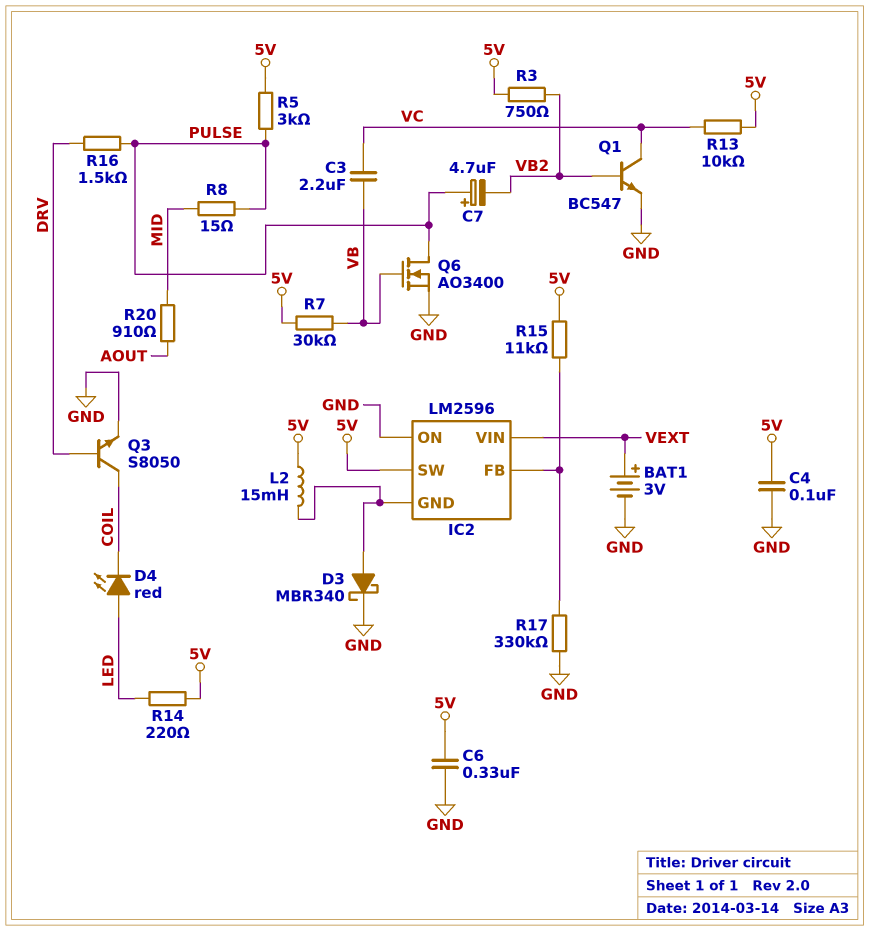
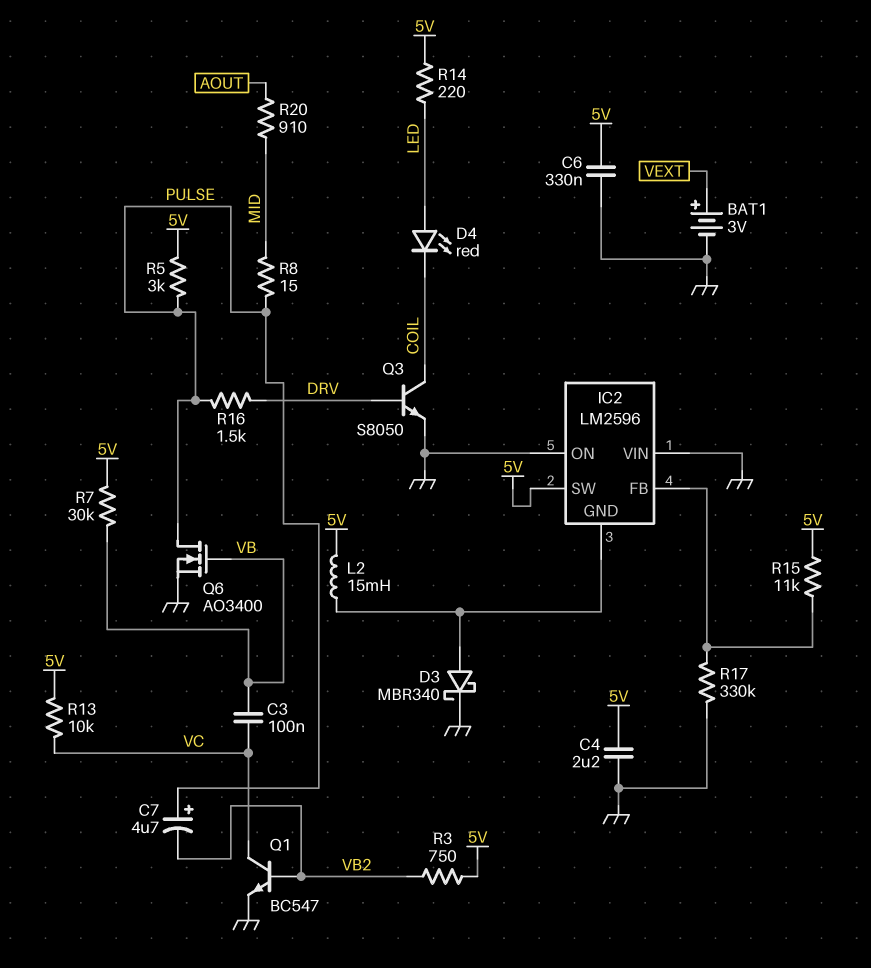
C3: 2.2uF (VB, VC) -> 100nF (VB, VC)
C4: 100nF (5V, GND) -> 2.2uF (5V, GND)
IC2 pin VIN: VEXT -> GND

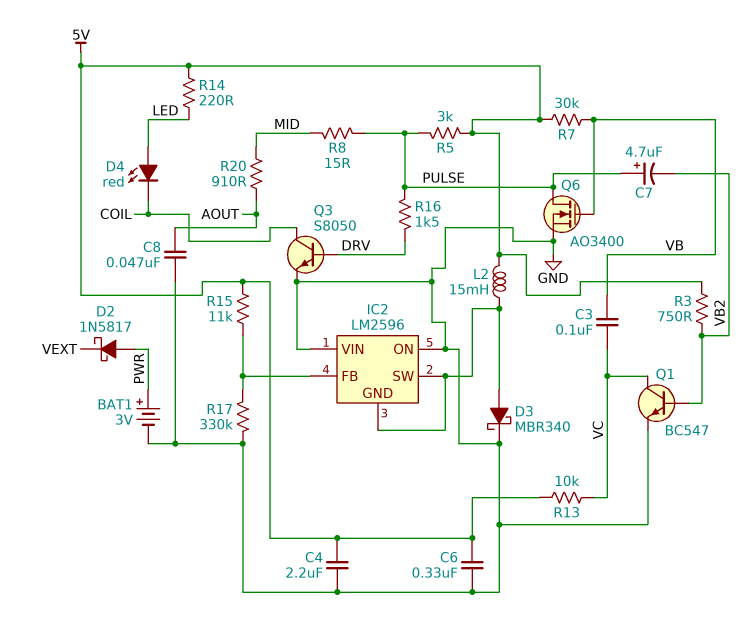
BAT1: 3V (plus VEXT, minus GND) -> 3V (plus PWR, minus GND)
C8: none -> 47nF (AOUT, GND)
D2: none -> schottky 1N5817 (A PWR, K VEXT)
IC2 pin SW: 5V -> IC2/GND

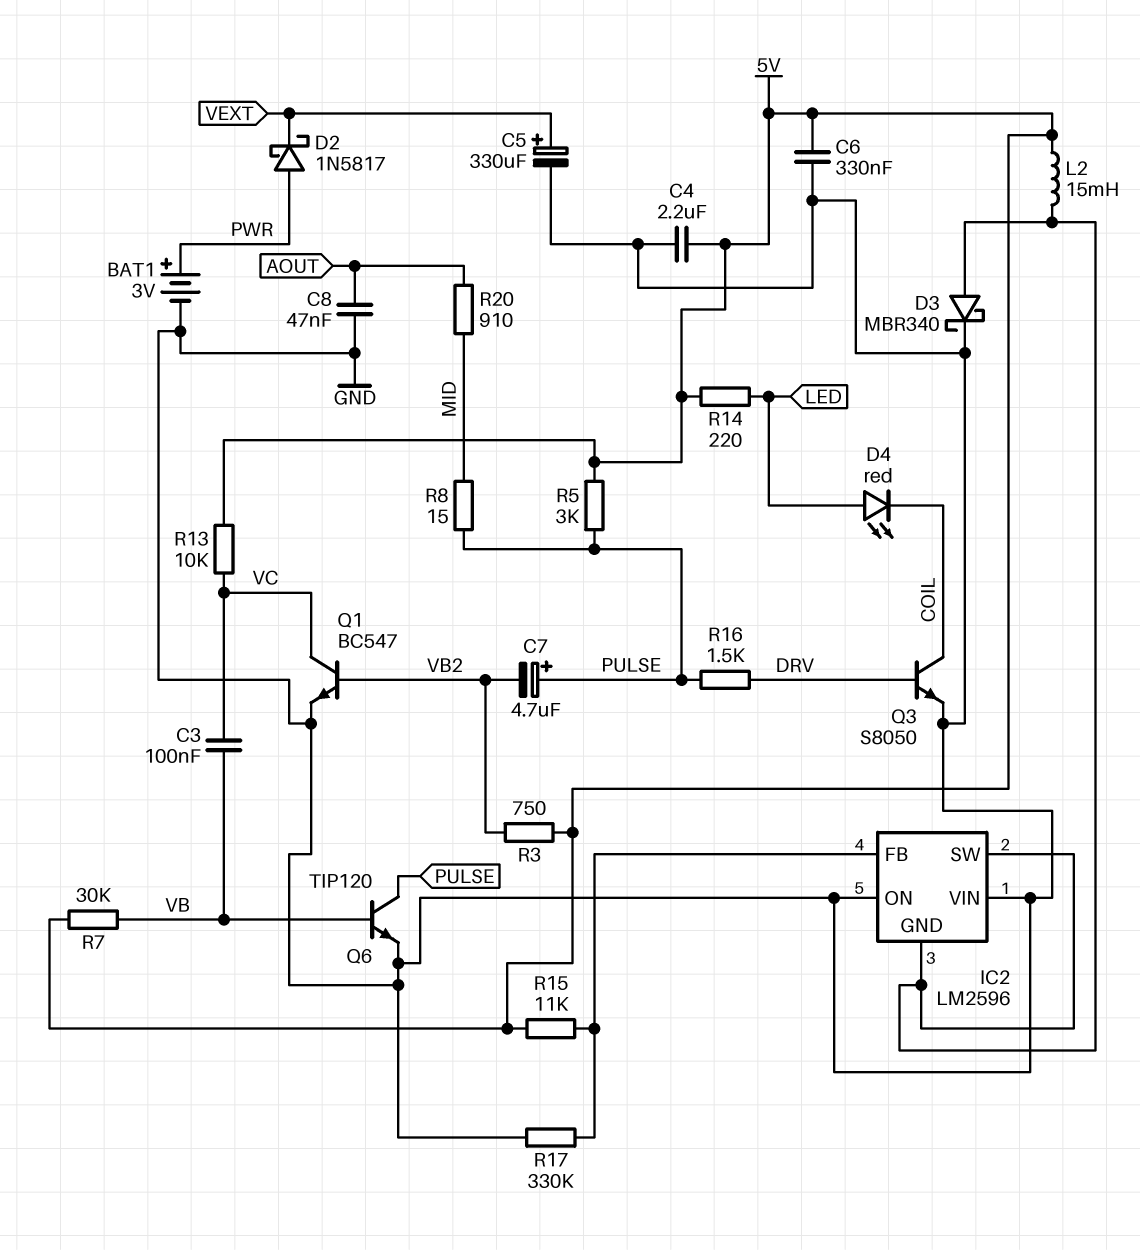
C5: none -> 330uF (plus VEXT, minus GND)
Q6: NMOS AO3400 (G VB, D PULSE, S GND) -> NPN TIP120 (B VB, C PULSE, E GND)

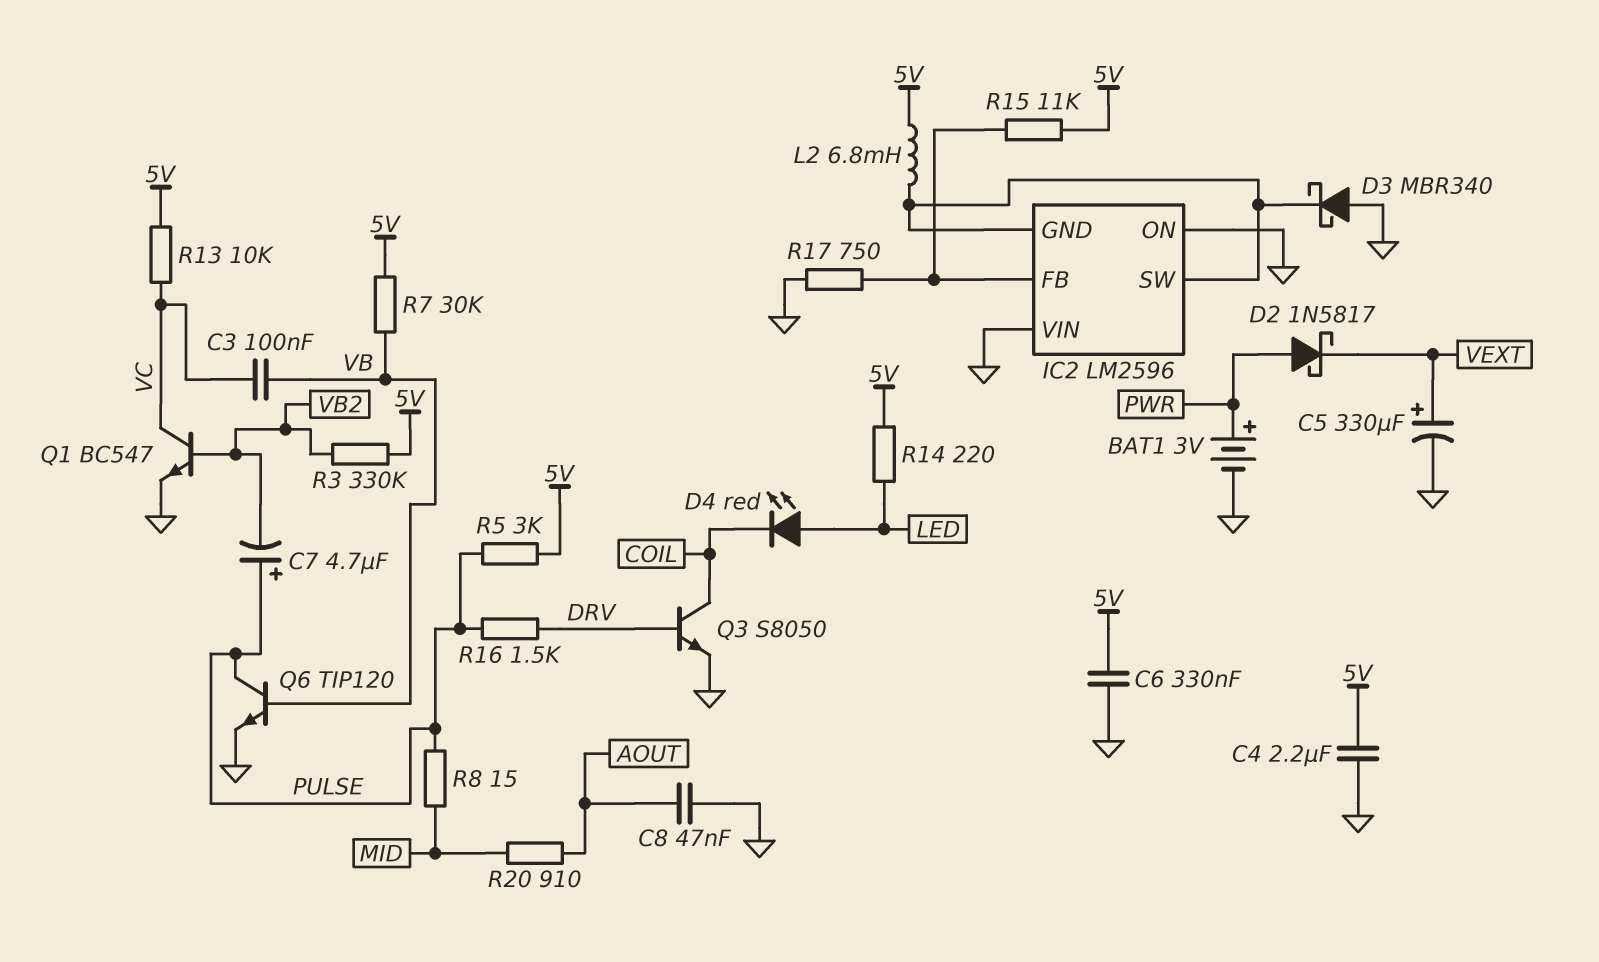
D3: schottky MBR340 (A IC2/GND, K GND) -> schottky MBR340 (A GND, K IC2/GND)
L2: 15mH (5V, IC2/GND) -> 6.8mH (5V, IC2/GND)
R3: 750 (5V, VB2) -> 330k (5V, VB2)
R17: 330k (GND, IC2/FB) -> 750 (GND, IC2/FB)

